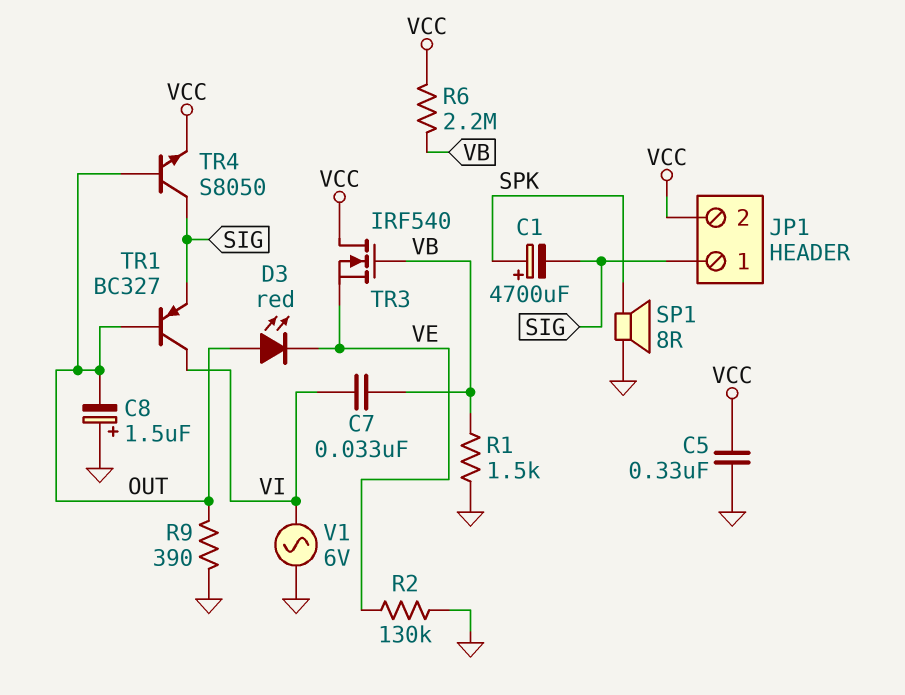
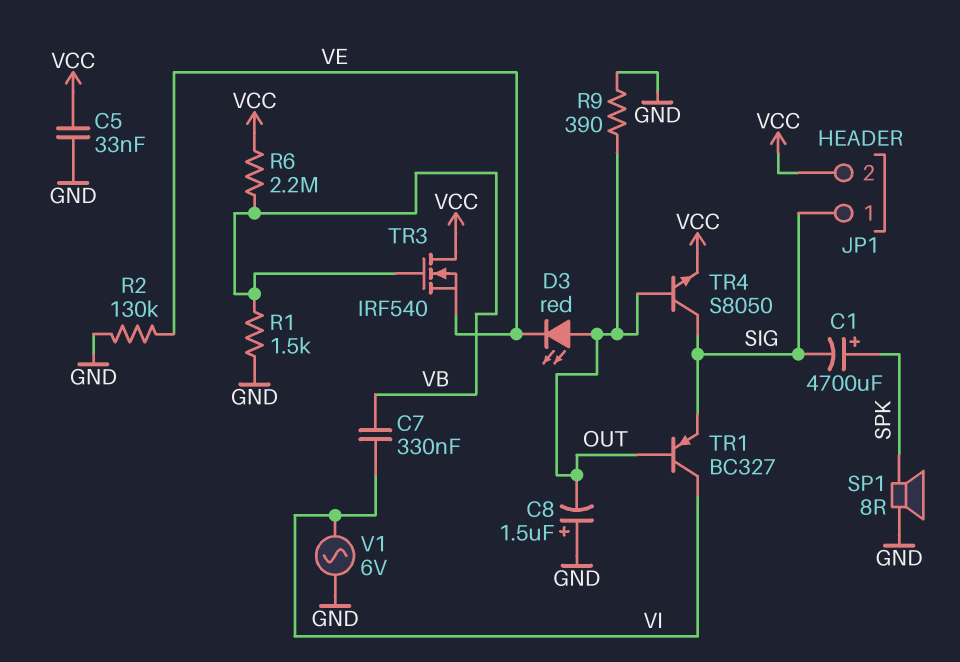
C5: 330nF (GND, VCC) -> 33nF (GND, VCC)
C7: 33nF (VB, VI) -> 330nF (VB, VI)

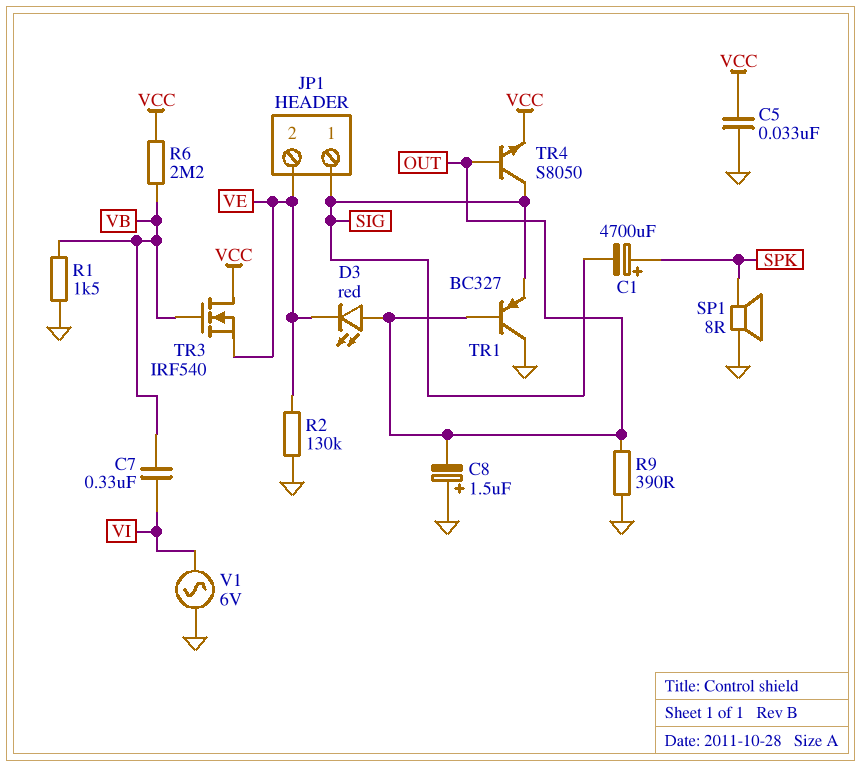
JP1 pin 2: VCC -> VE
TR1: PNP BC327 (B OUT, C VI, E SIG) -> PNP BC327 (B OUT, C GND, E SIG)

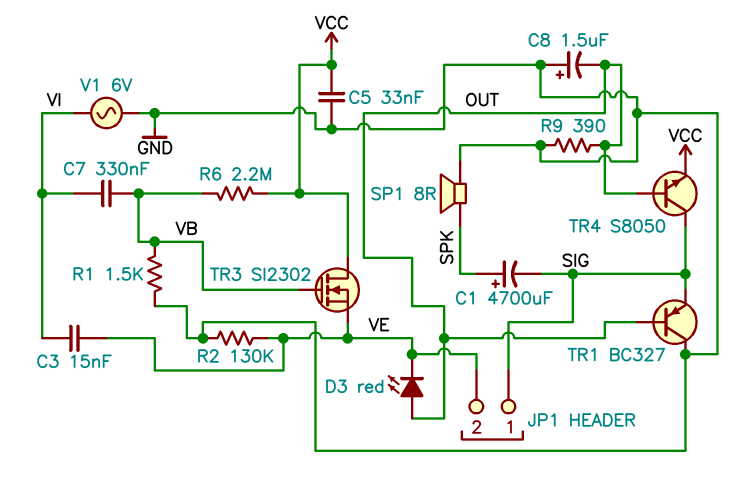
C3: none -> 15nF (VE, VI)
TR3: NMOS IRF540 (G VB, D VCC, S VE) -> NMOS SI2302 (G VB, D VCC, S VE)

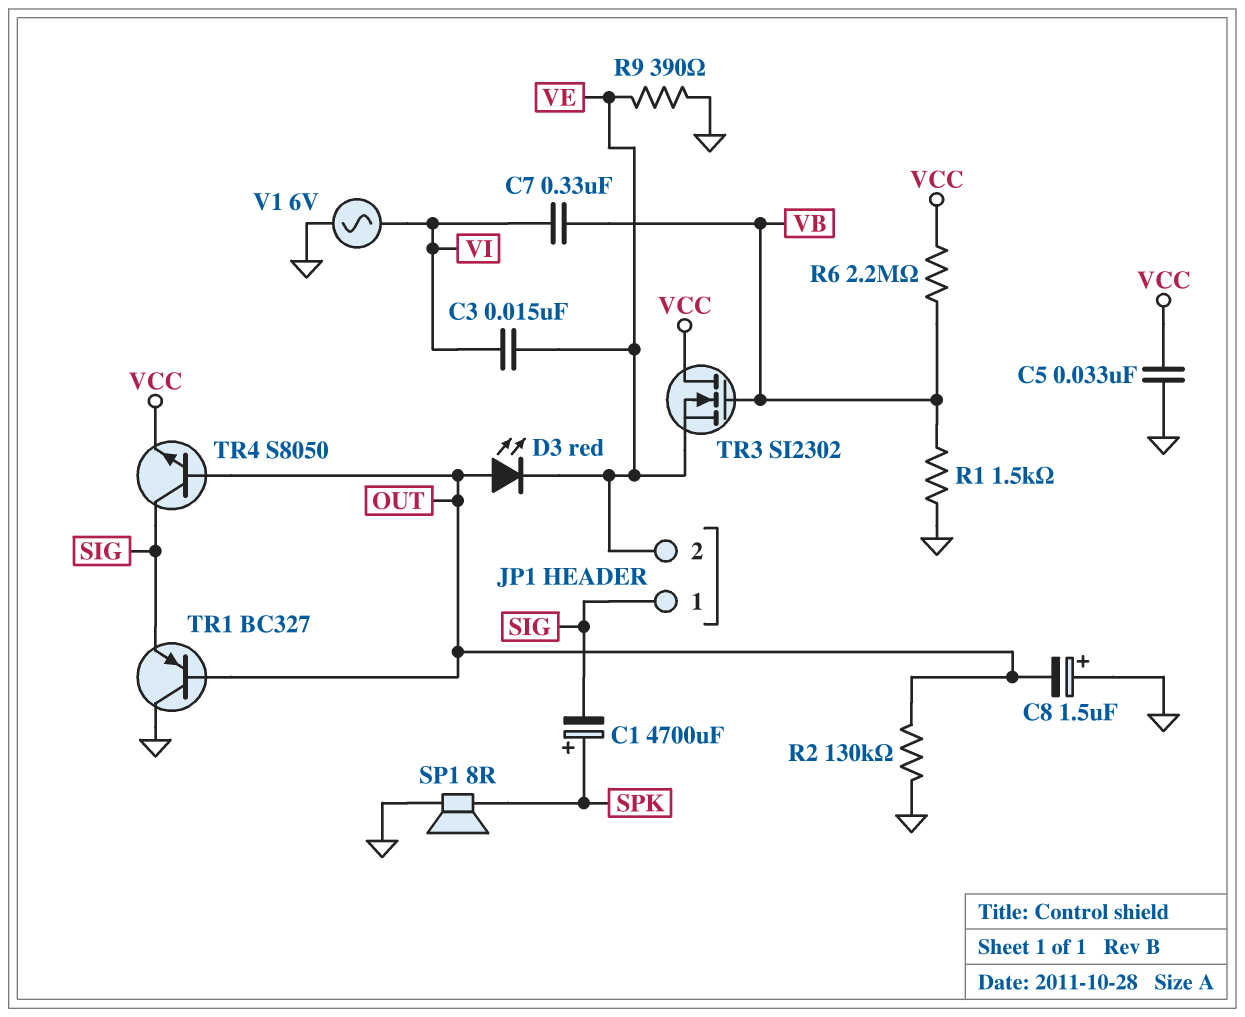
R2: 130k (GND, VE) -> 130k (GND, OUT)
R9: 390 (GND, OUT) -> 390 (GND, VE)

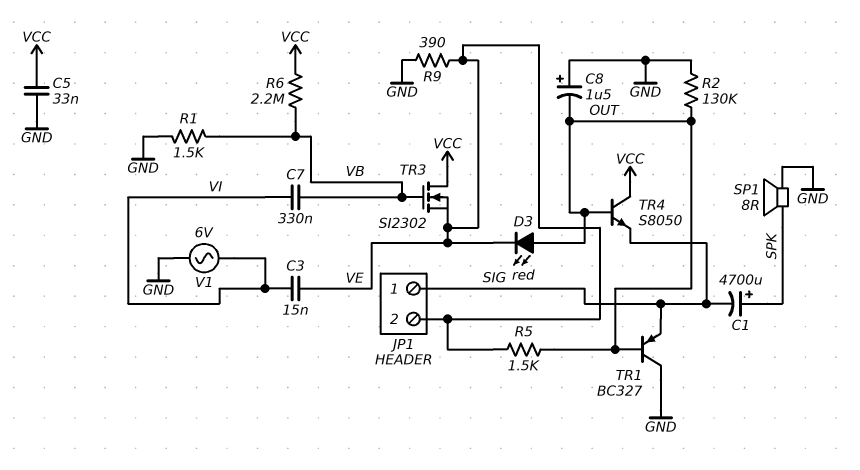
R5: none -> 1.5k (OUT, VE)
TR4: NPN S8050 (B OUT, C SIG, E VCC) -> NPN S8050 (B OUT, C VCC, E SIG)

